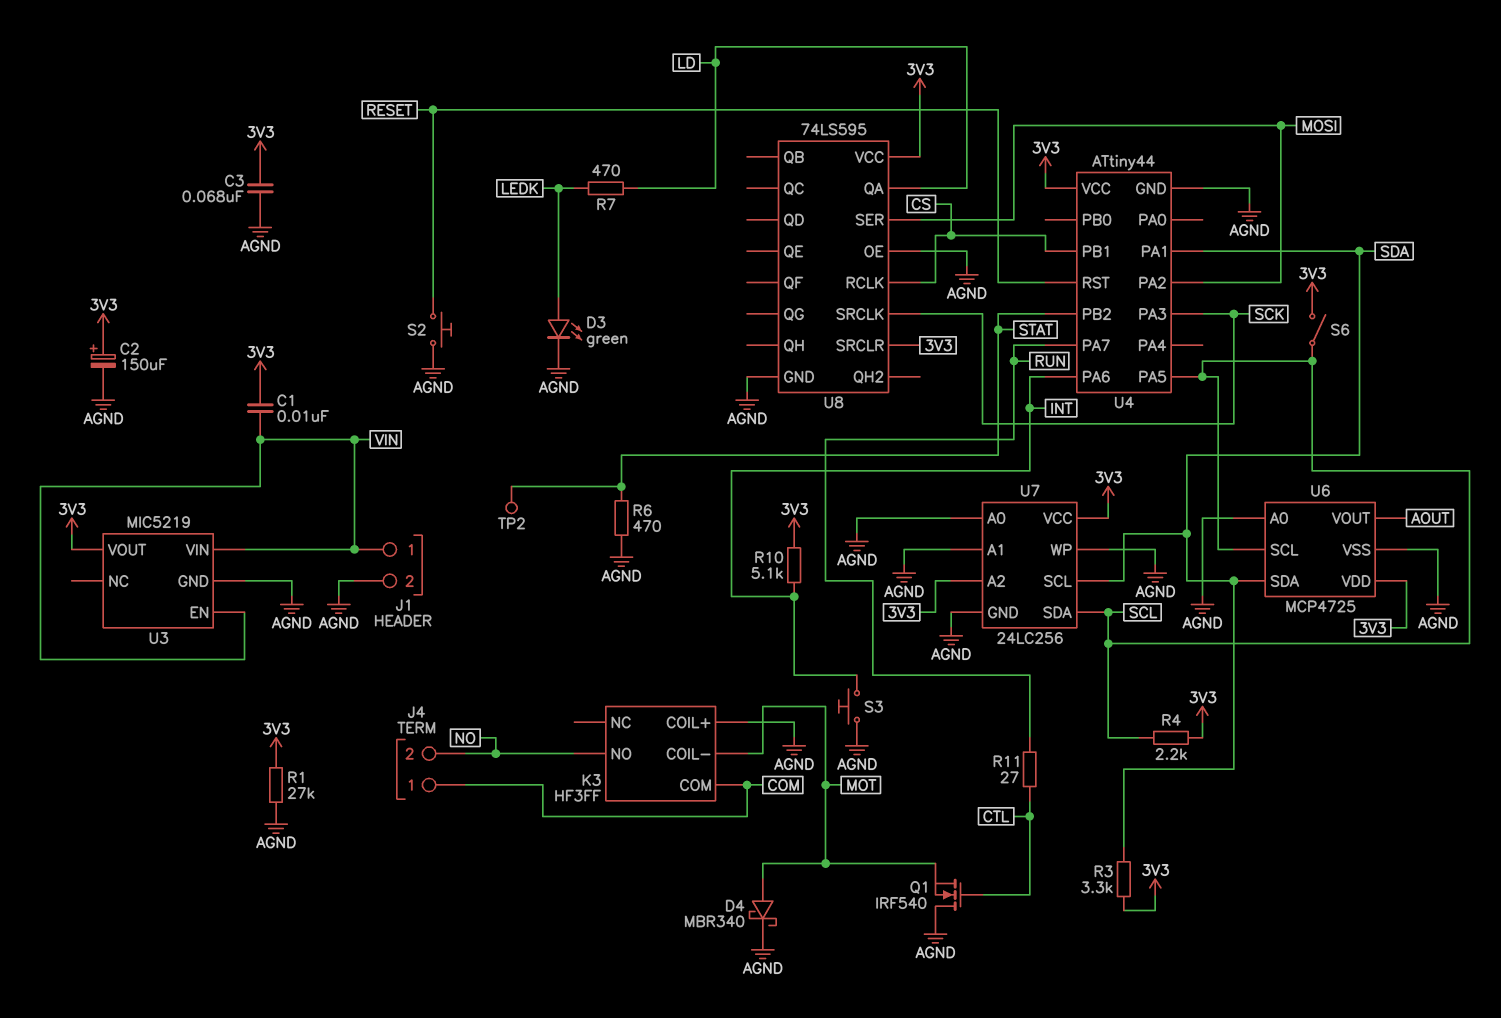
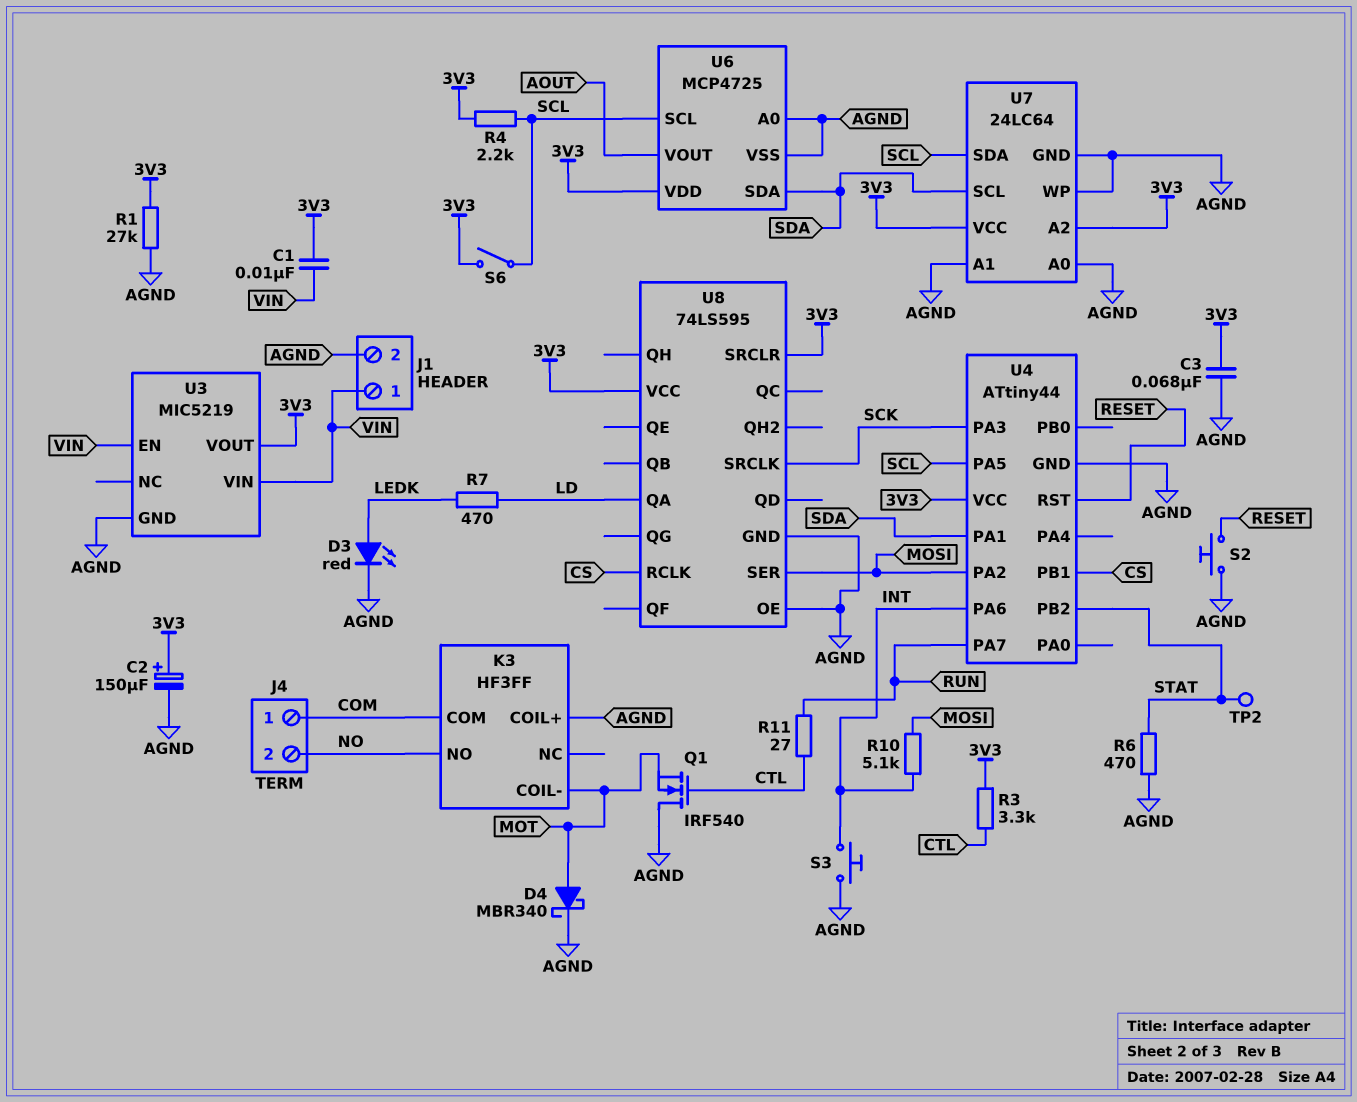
D3: LED green (A LEDK, K AGND) -> LED red (A LEDK, K AGND)
R3: 3.3k (3V3, SDA) -> 3.3k (3V3, CTL)
R10: 5.1k (3V3, INT) -> 5.1k (INT, MOSI)
U7: 24LC256 -> 24LC64

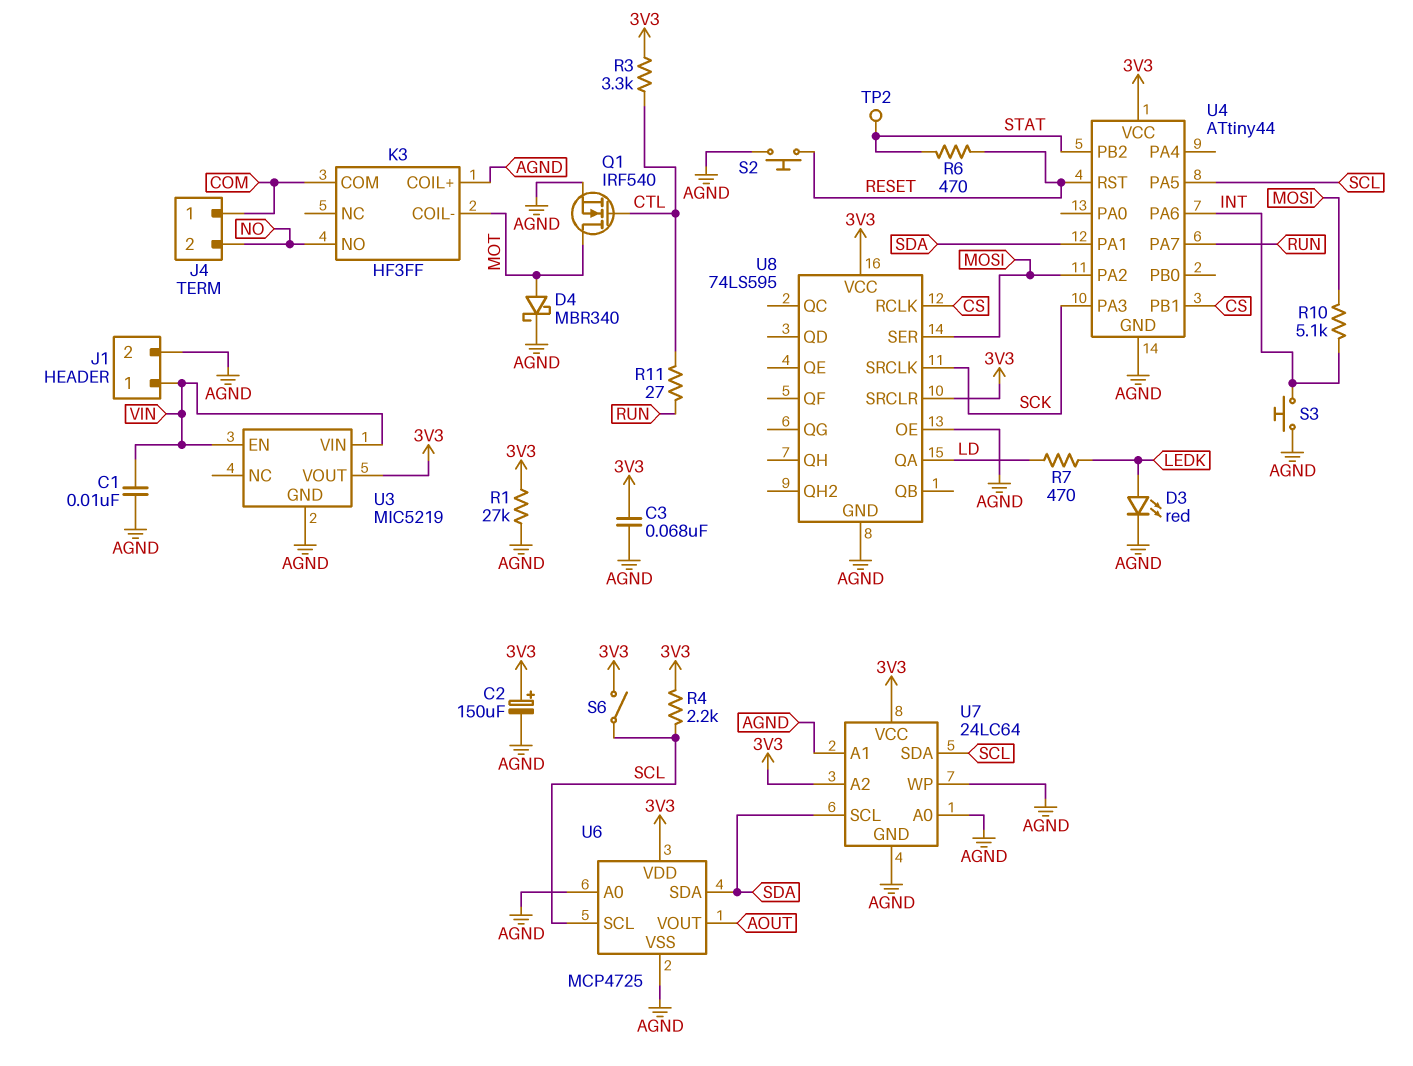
C1: 10nF (3V3, VIN) -> 10nF (AGND, VIN)
Q1: NMOS IRF540 (G CTL, D AGND, S MOT) -> NMOS IRF540 (G CTL, D MOT, S AGND)
R6: 470 (AGND, STAT) -> 470 (RESET, STAT)

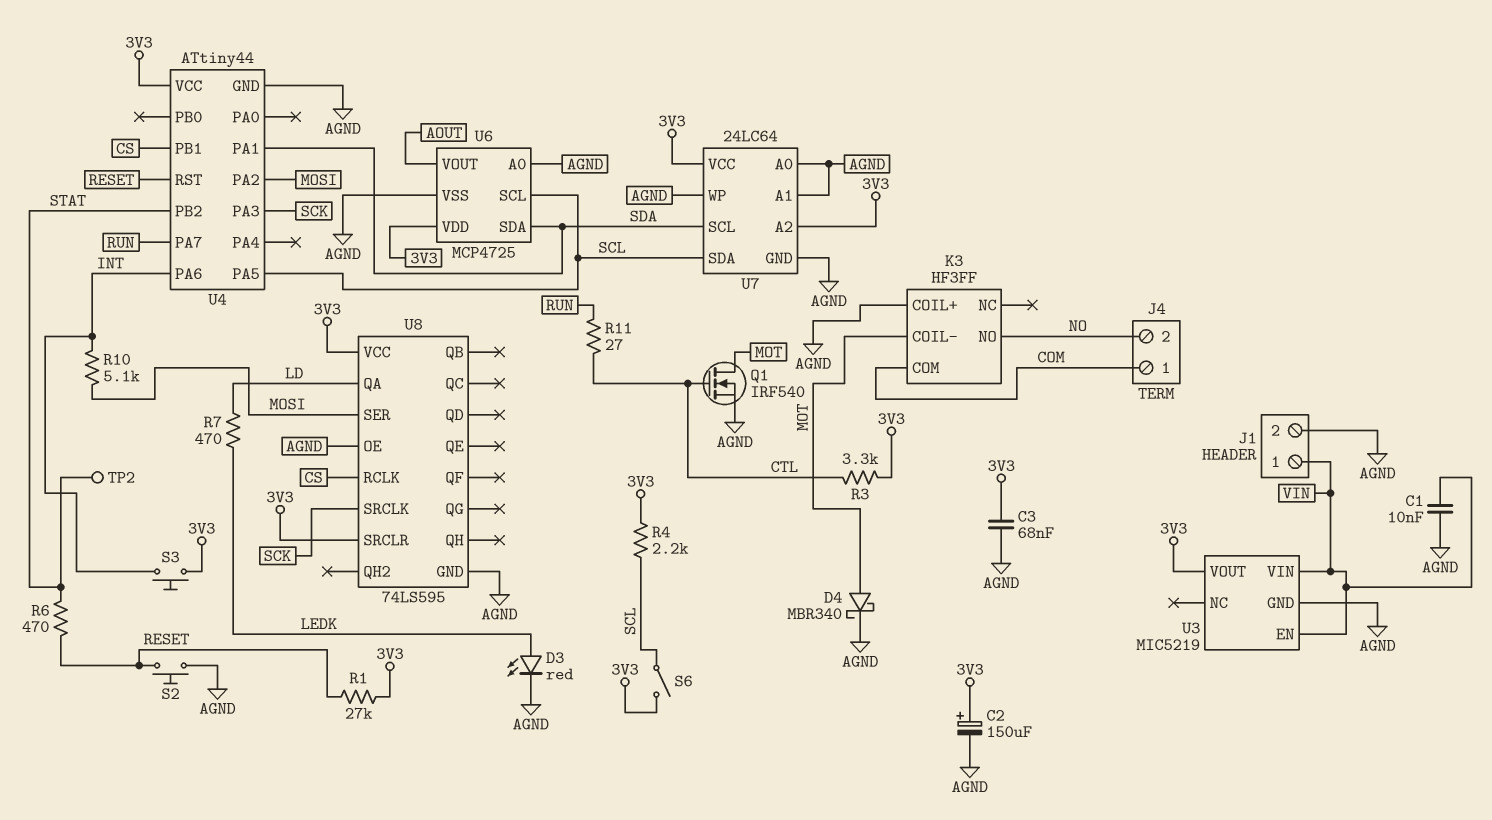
R1: 27k (3V3, AGND) -> 27k (3V3, RESET)
S3: button (AGND, INT) -> button (3V3, INT)

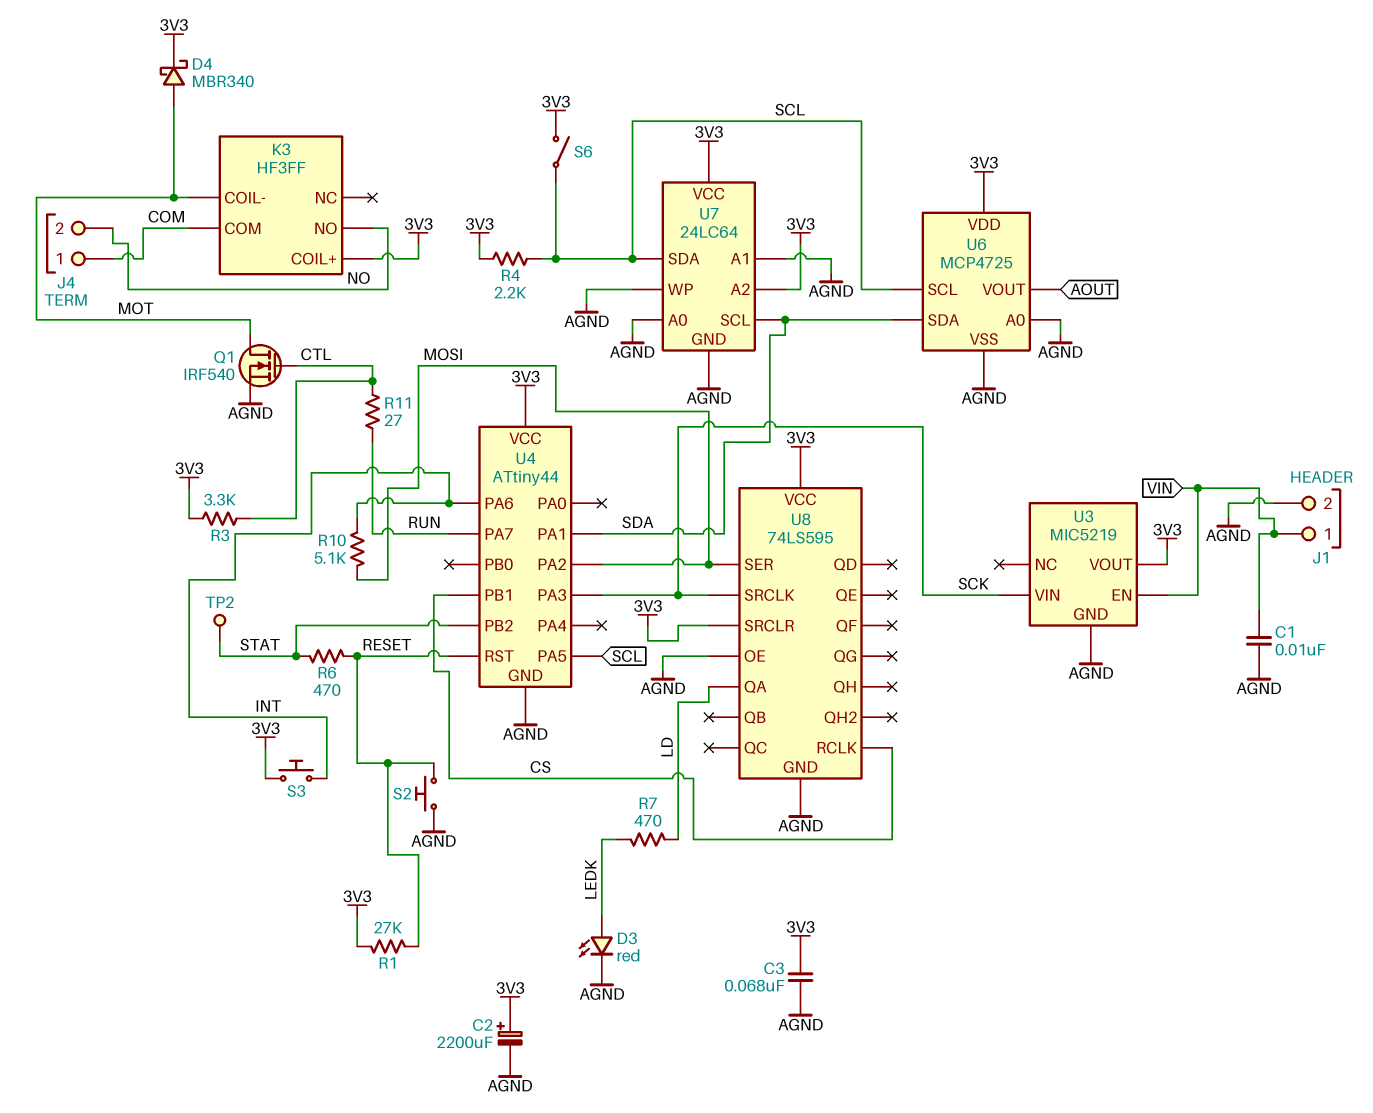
C2: 150uF (plus 3V3, minus AGND) -> 2200uF (plus 3V3, minus AGND)
D4: schottky MBR340 (A MOT, K AGND) -> schottky MBR340 (A MOT, K 3V3)
K3 pin COIL+: AGND -> 3V3
U3 pin VIN: VIN -> SCK

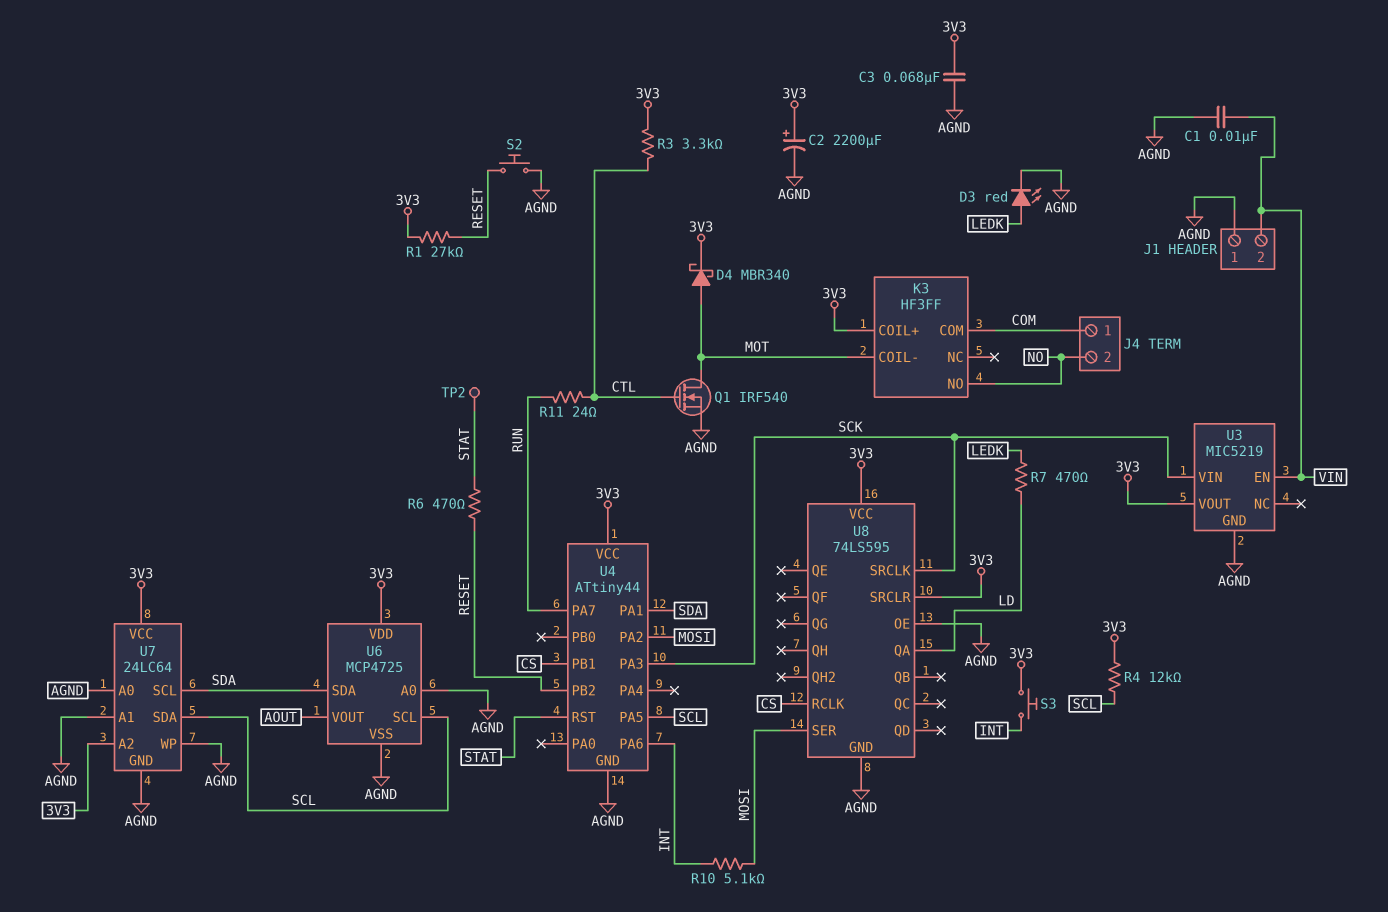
J1 pin 1: VIN -> AGND
J1 pin 2: AGND -> VIN
R4: 2.2k (3V3, SCL) -> 12k (3V3, SCL)
R11: 27 (CTL, RUN) -> 24 (CTL, RUN)
S6: switch (3V3, SCL) -> none
U4 pin PB2: STAT -> RESET
U4 pin RST: RESET -> STAT

